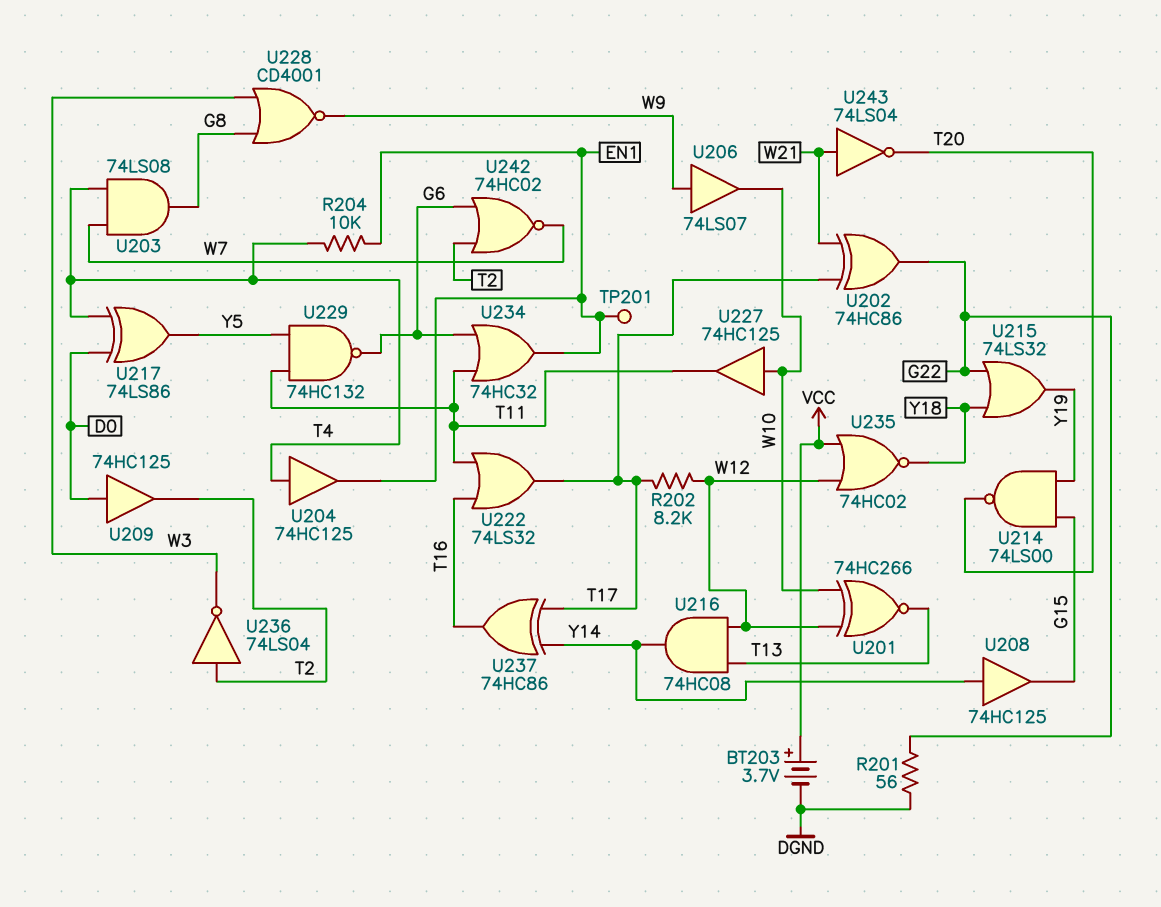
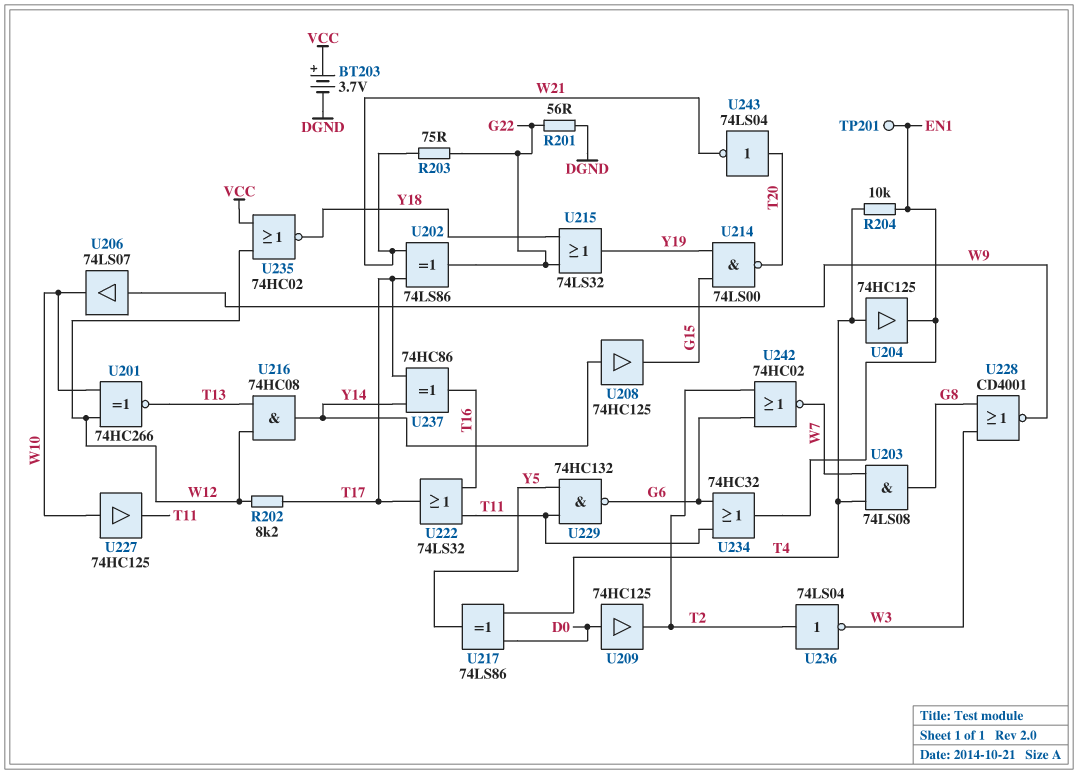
R203: none -> 75 (G22, W21)
U202: XOR 74HC86 (in T17, in W21, out G22) -> XOR 74LS86 (in T17, in W21, out G22)
U243: NOT 74LS04 (in W21, out T20) -> NOT 74LS04 (in T20, out W21)

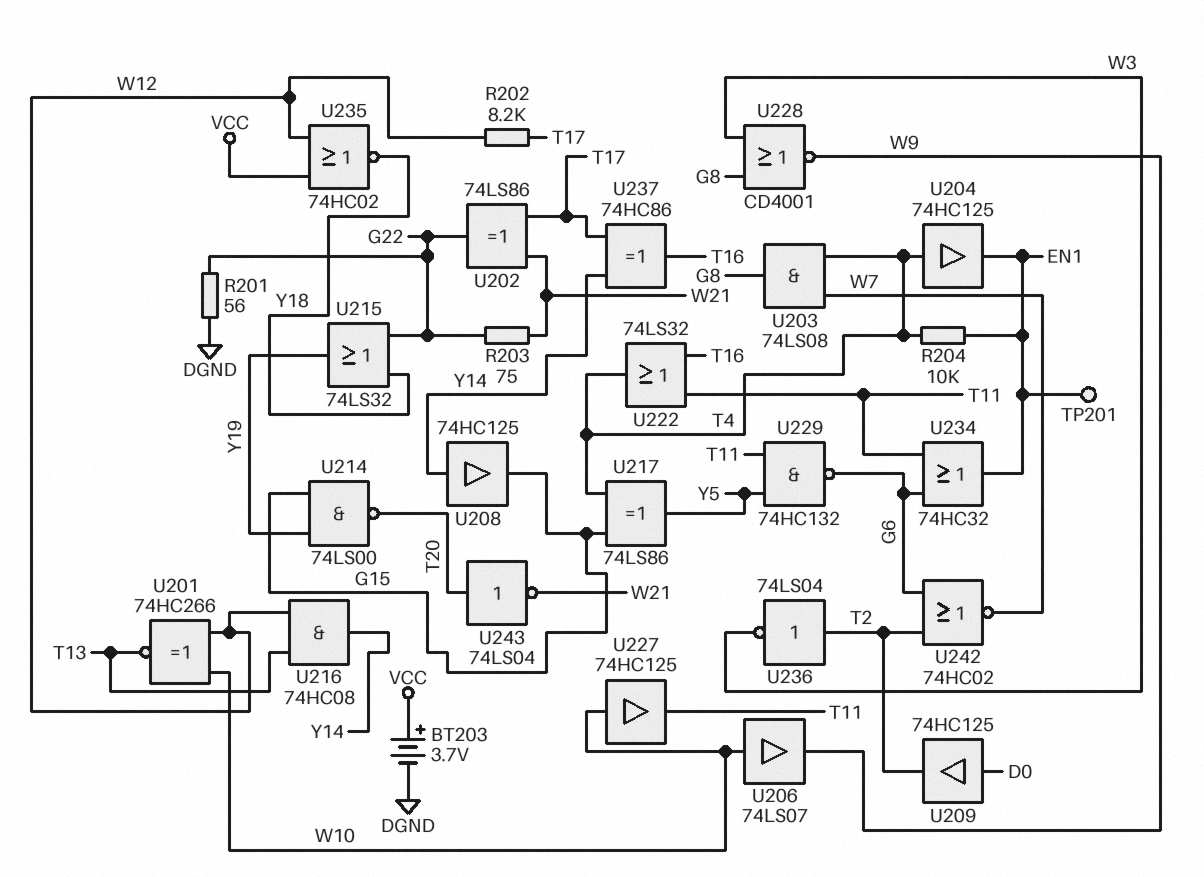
U206: buffer 74LS07 (in W9, out W10) -> buffer 74LS07 (in W10, out W9)
U217: XOR 74LS86 (in D0, in T4, out Y5) -> XOR 74LS86 (in G15, in T4, out Y5)
U222: OR 74LS32 (in T11, in T16, out T17) -> OR 74LS32 (in T11, in T16, out T4)

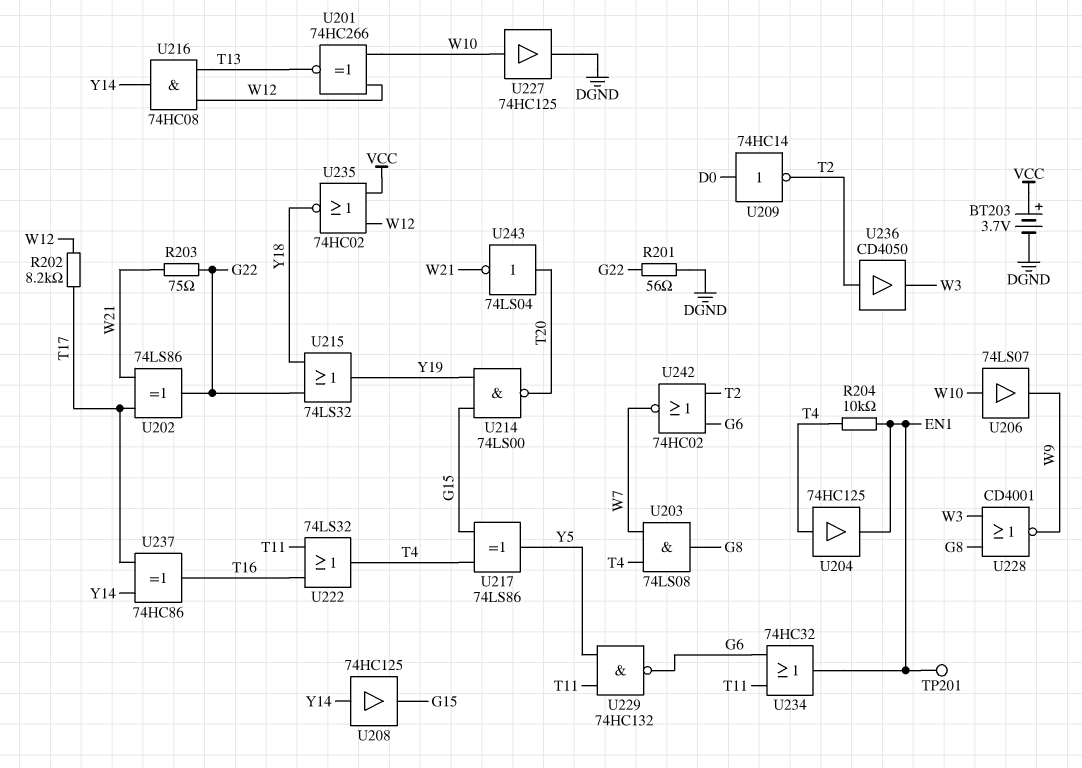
U209: buffer 74HC125 (in D0, out T2) -> NOT 74HC14 (in D0, out T2)
U227: buffer 74HC125 (in W10, out T11) -> buffer 74HC125 (in W10, out DGND)
U236: NOT 74LS04 (in T2, out W3) -> buffer CD4050 (in T2, out W3)

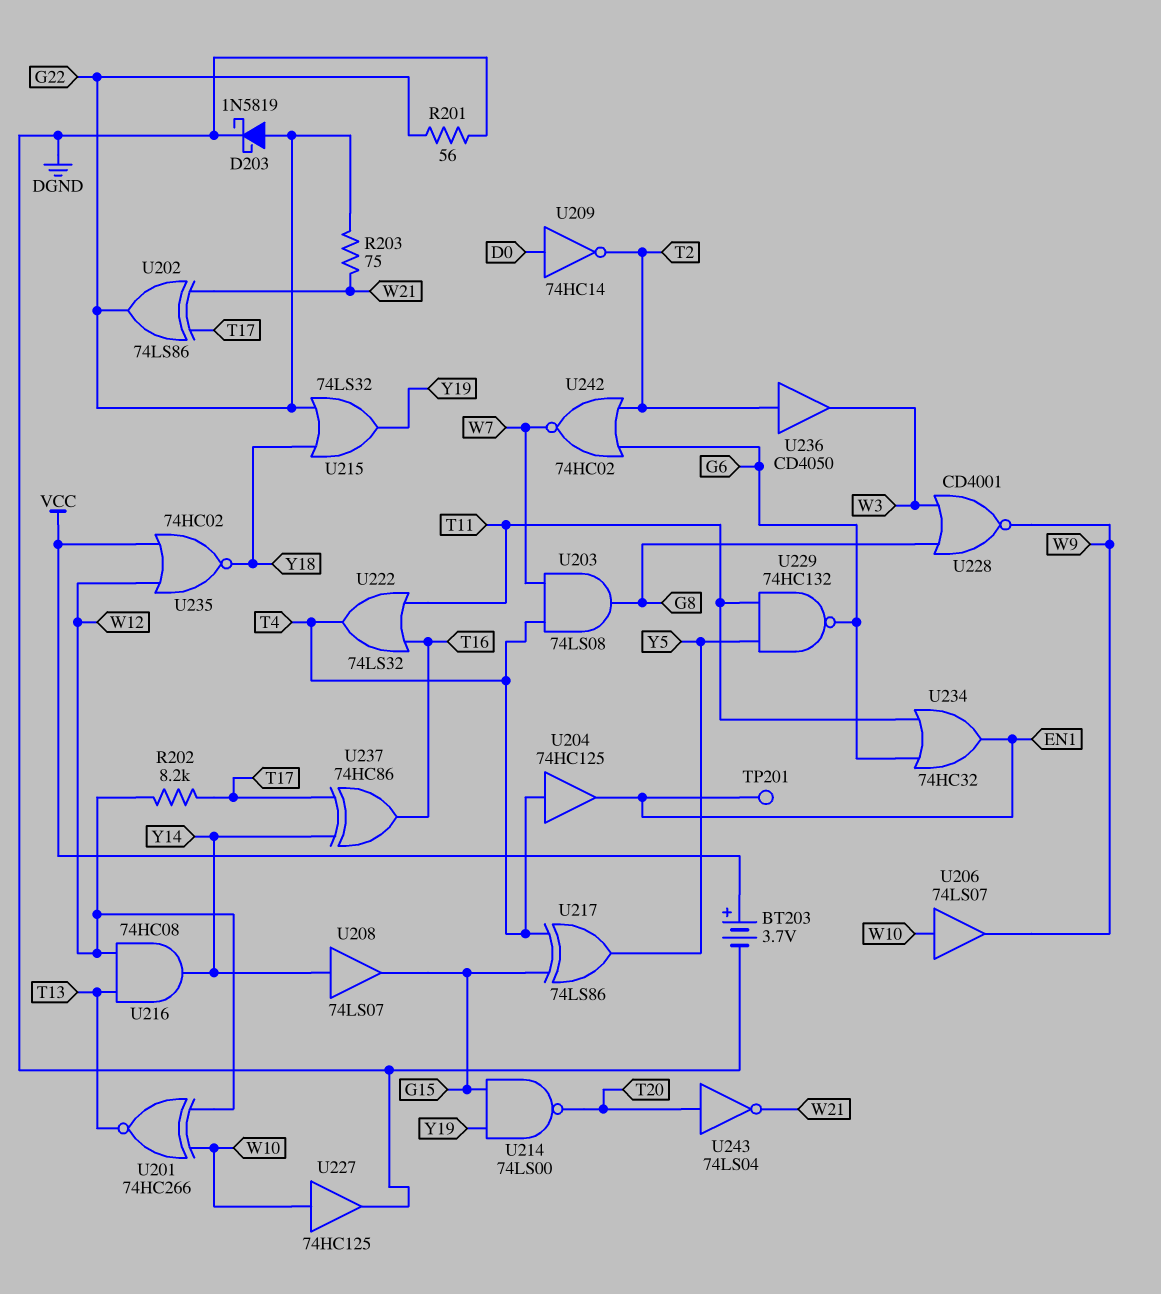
D203: none -> schottky 1N5819 (A G22, K DGND)
R204: 10k (EN1, T4) -> none
U208: buffer 74HC125 (in Y14, out G15) -> buffer 74LS07 (in Y14, out G15)

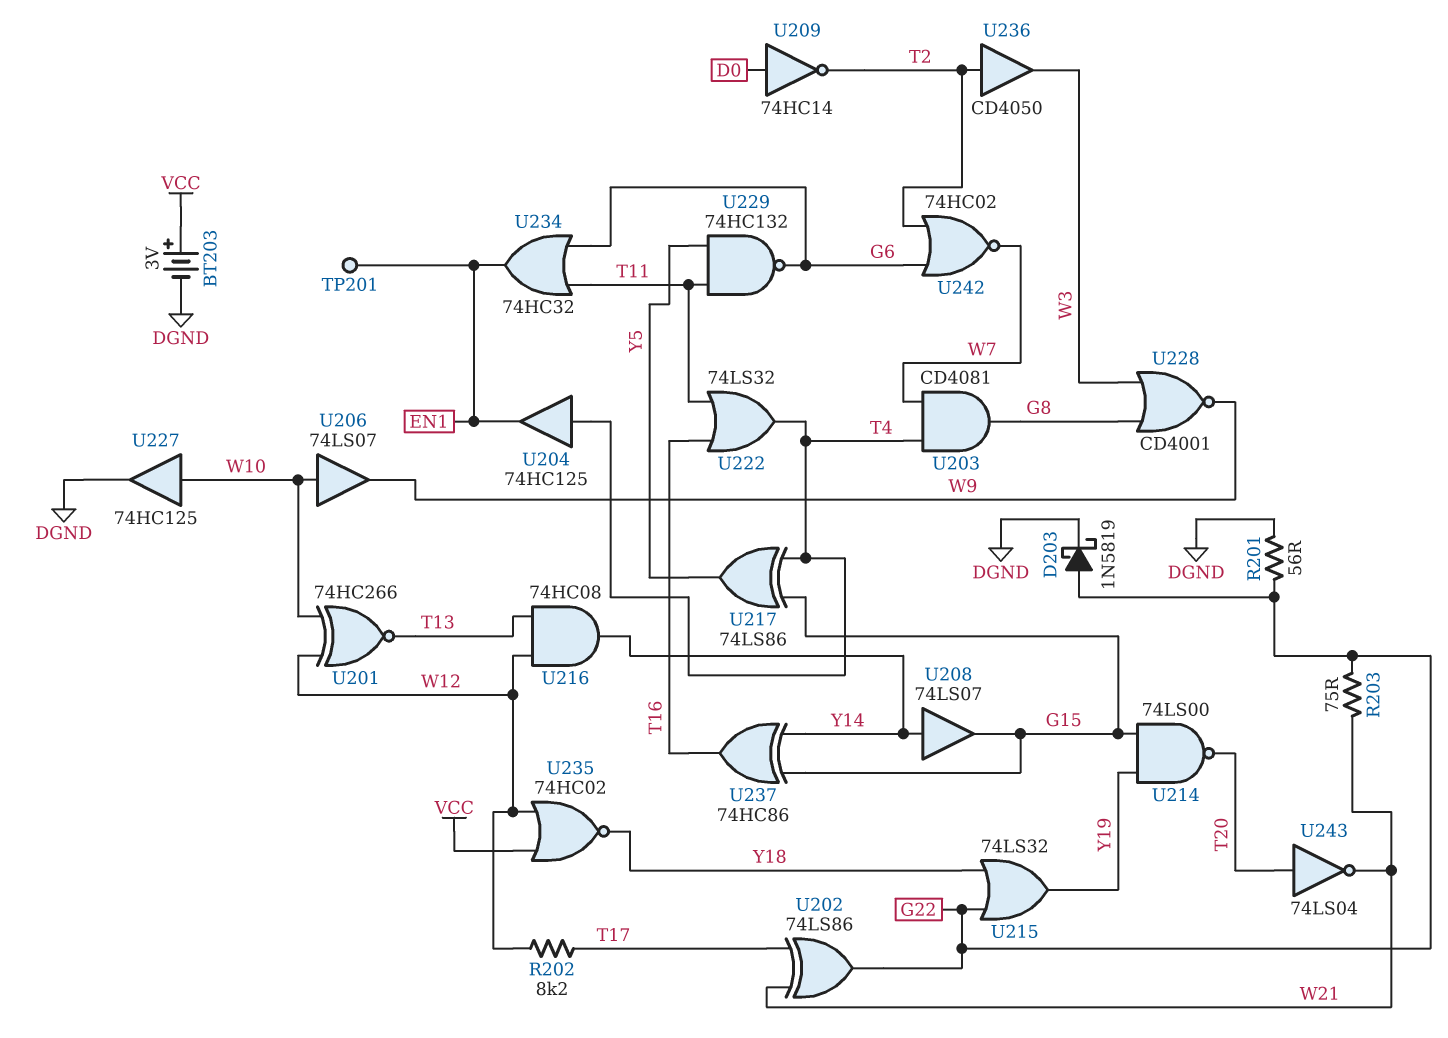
BT203: 3.7V (plus VCC, minus DGND) -> 3V (plus VCC, minus DGND)
U203: AND 74LS08 (in T4, in W7, out G8) -> AND CD4081 (in T4, in W7, out G8)
U237: XOR 74HC86 (in T17, in Y14, out T16) -> XOR 74HC86 (in G15, in Y14, out T16)

